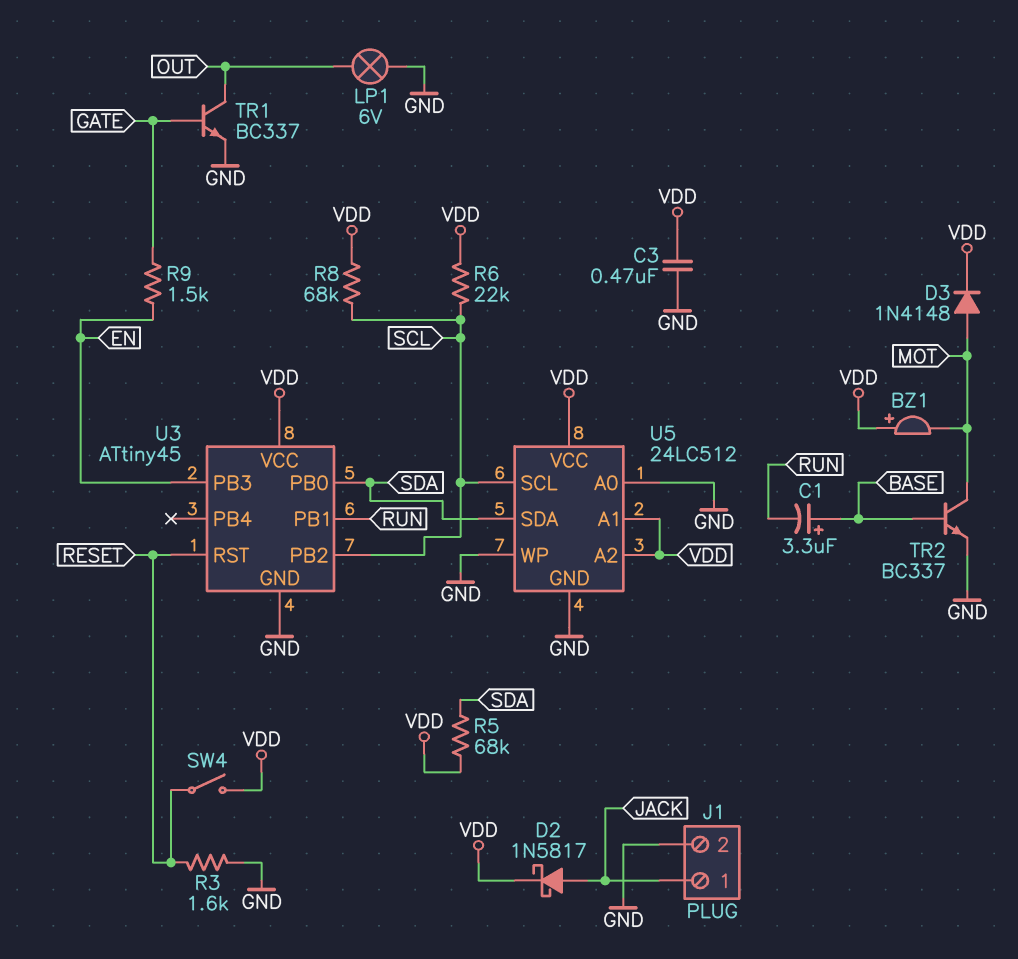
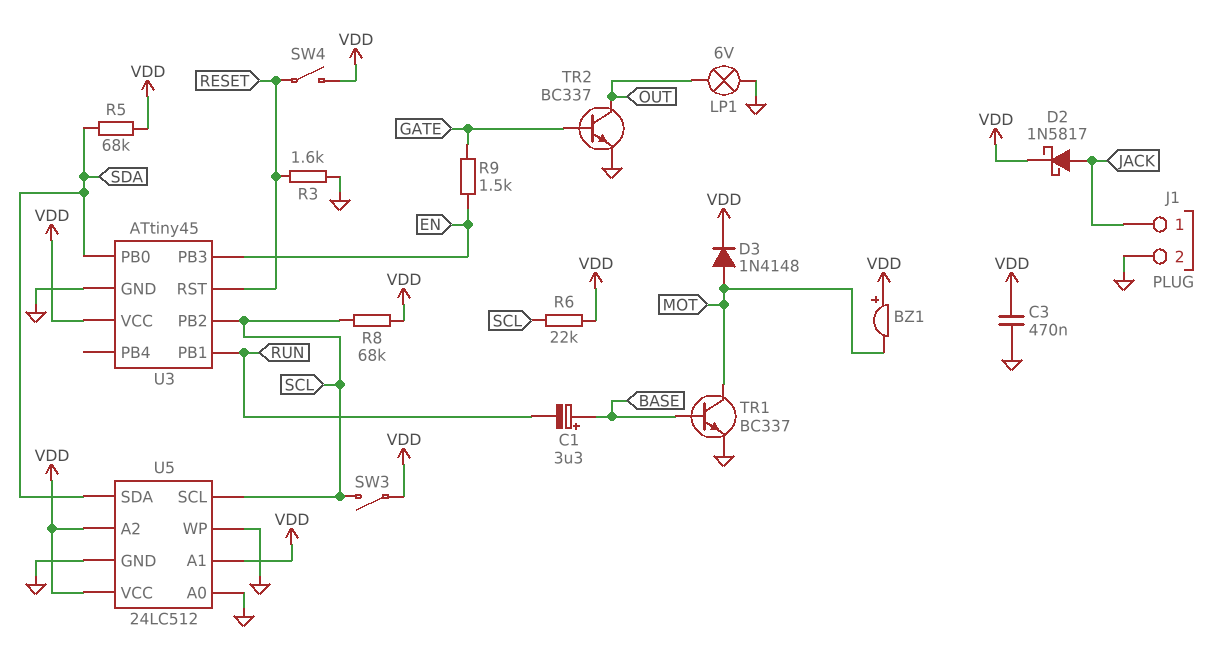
SW3: none -> switch (SCL, VDD)
TR1: NPN BC337 (B GATE, C OUT, E GND) -> NPN BC337 (B BASE, C MOT, E GND)
TR2: NPN BC337 (B BASE, C MOT, E GND) -> NPN BC337 (B GATE, C OUT, E GND)

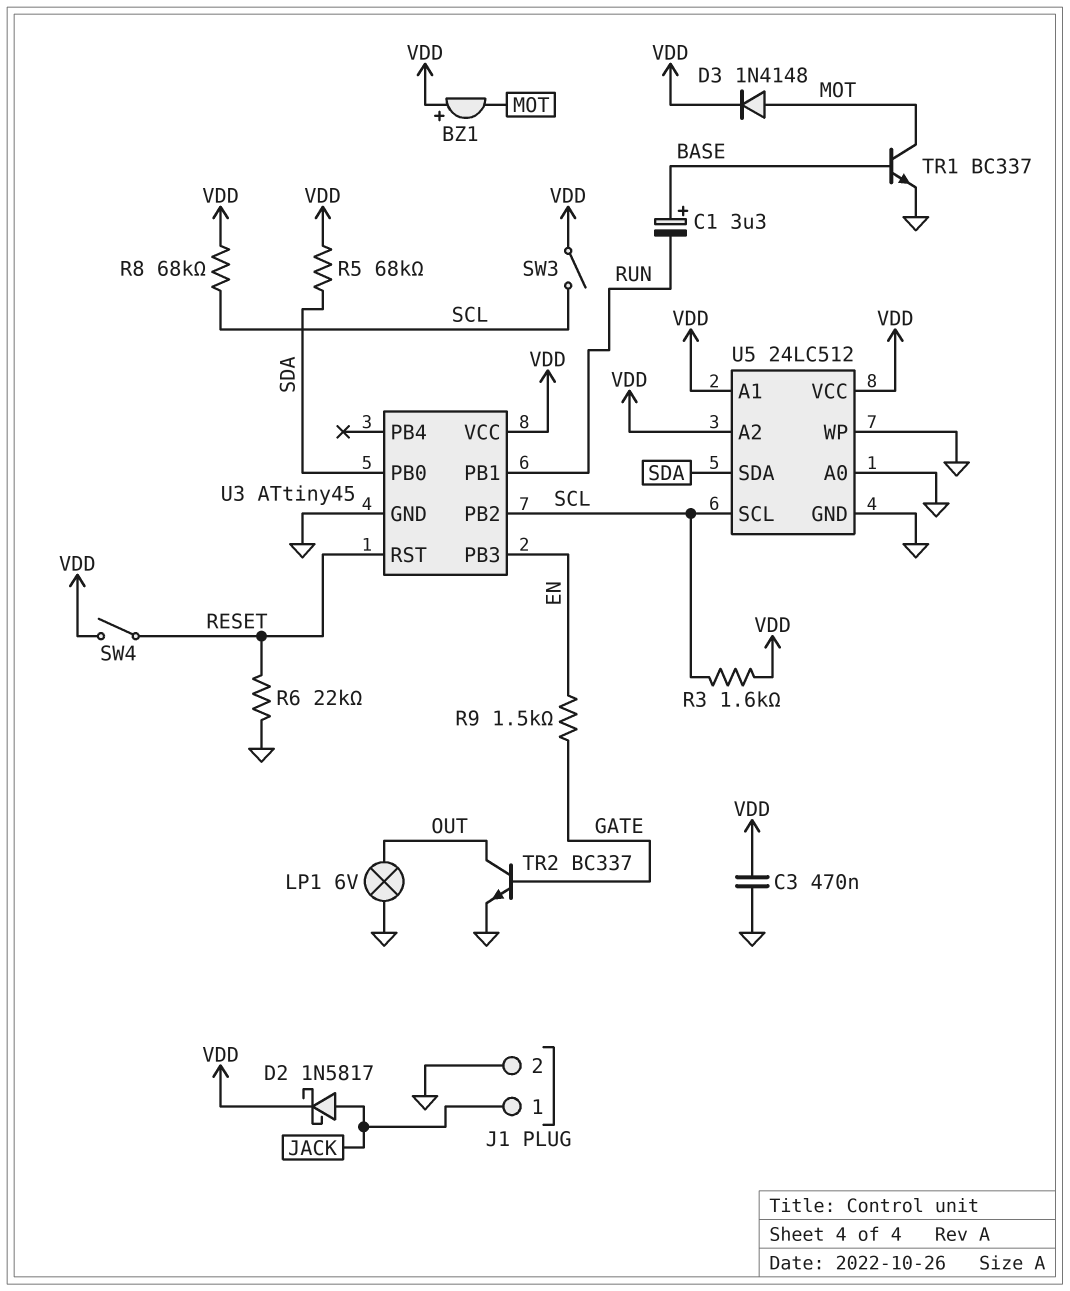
R3: 1.6k (GND, RESET) -> 1.6k (SCL, VDD)
R6: 22k (SCL, VDD) -> 22k (GND, RESET)

